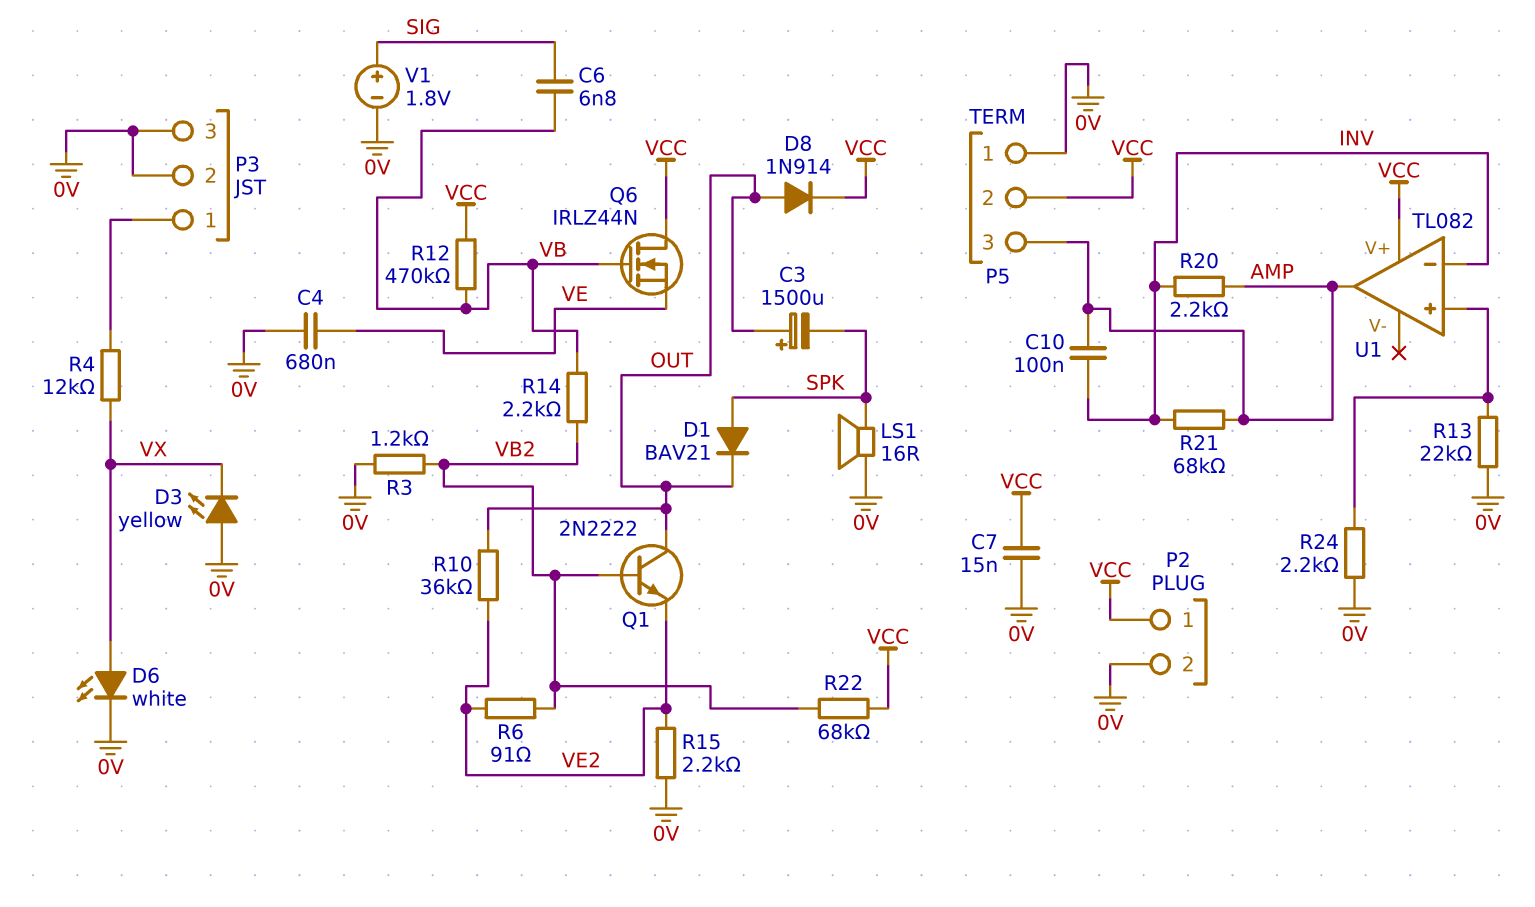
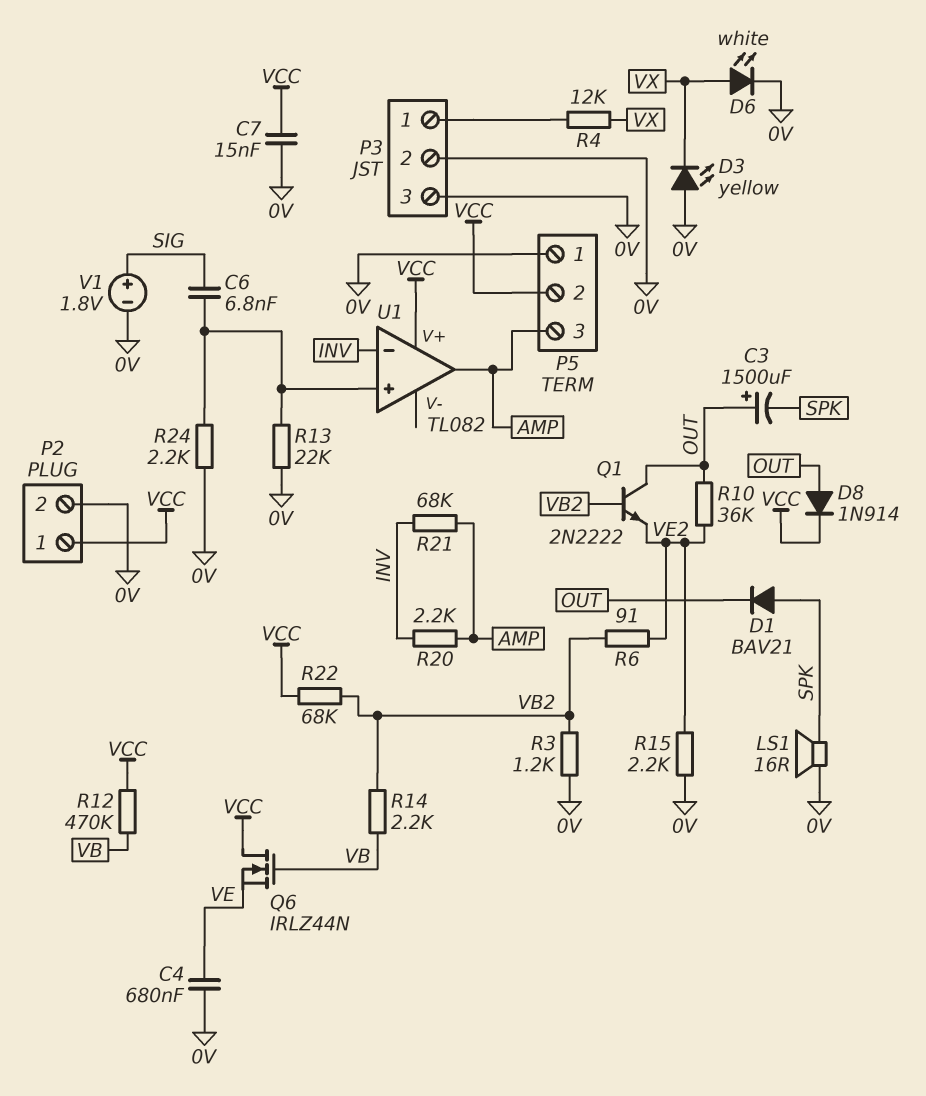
C6: 6.8nF (SIG, VB) -> 6.8nF (SIG, U1/in+)
C10: 100nF (AMP, INV) -> none

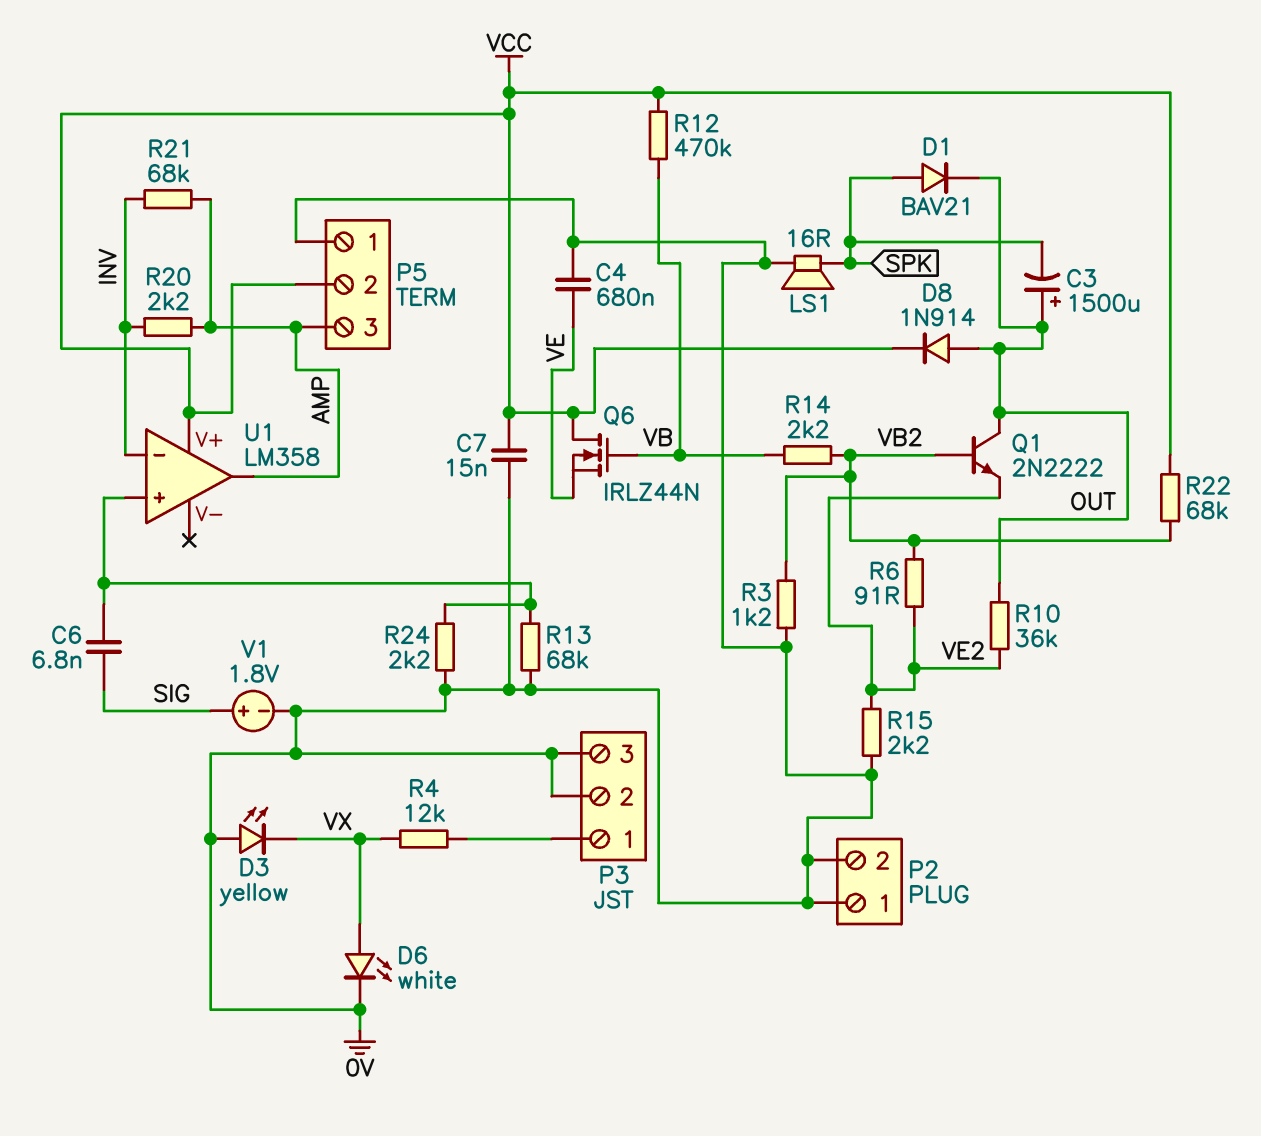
P2 pin 1: VCC -> 0V
R13: 22k (0V, U1/in+) -> 68k (0V, U1/in+)
U1: TL082 -> LM358

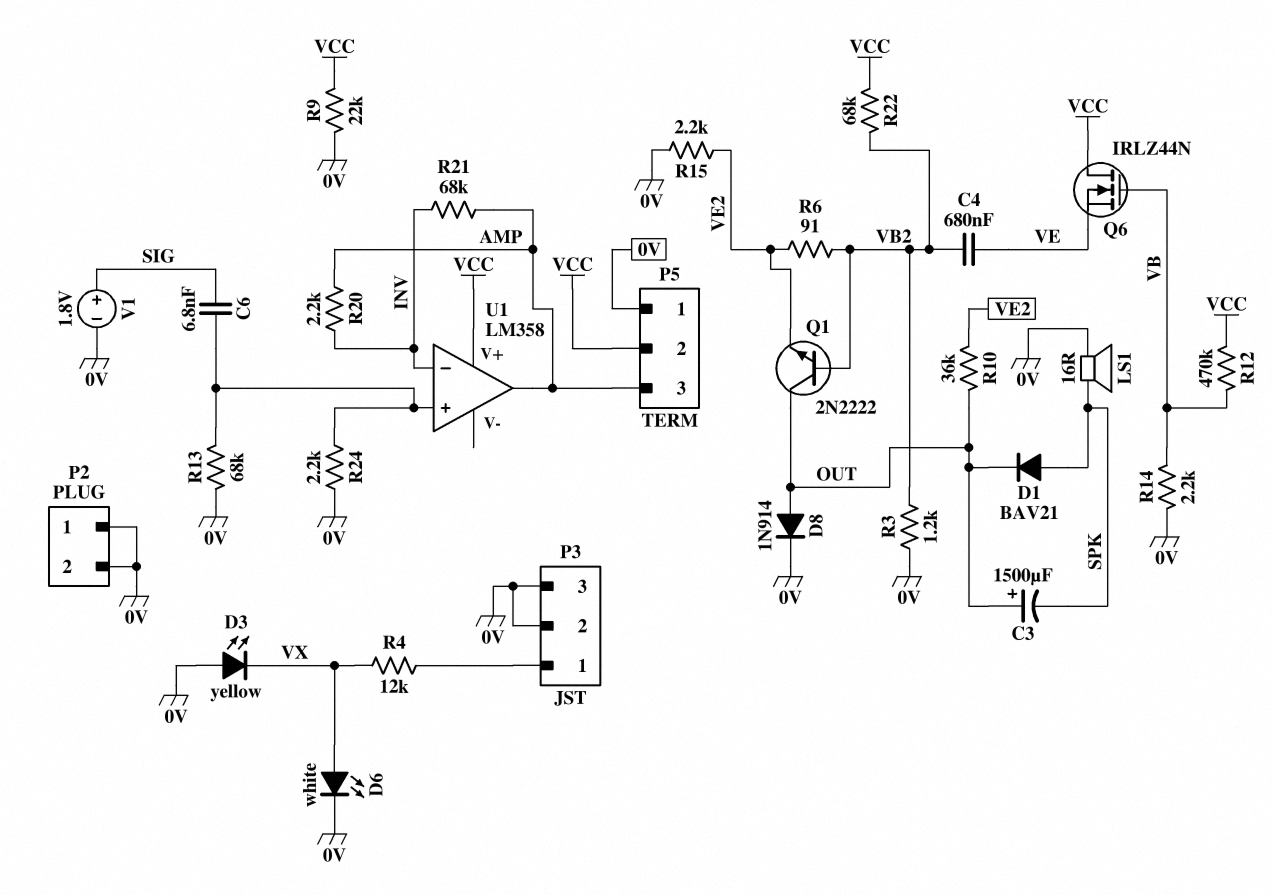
C4: 680nF (0V, VE) -> 680nF (VB2, VE)
C7: 15nF (0V, VCC) -> none
D8: diode 1N914 (A OUT, K VCC) -> diode 1N914 (A OUT, K 0V)
R9: none -> 22k (0V, VCC)
R14: 2.2k (VB, VB2) -> 2.2k (0V, VB)

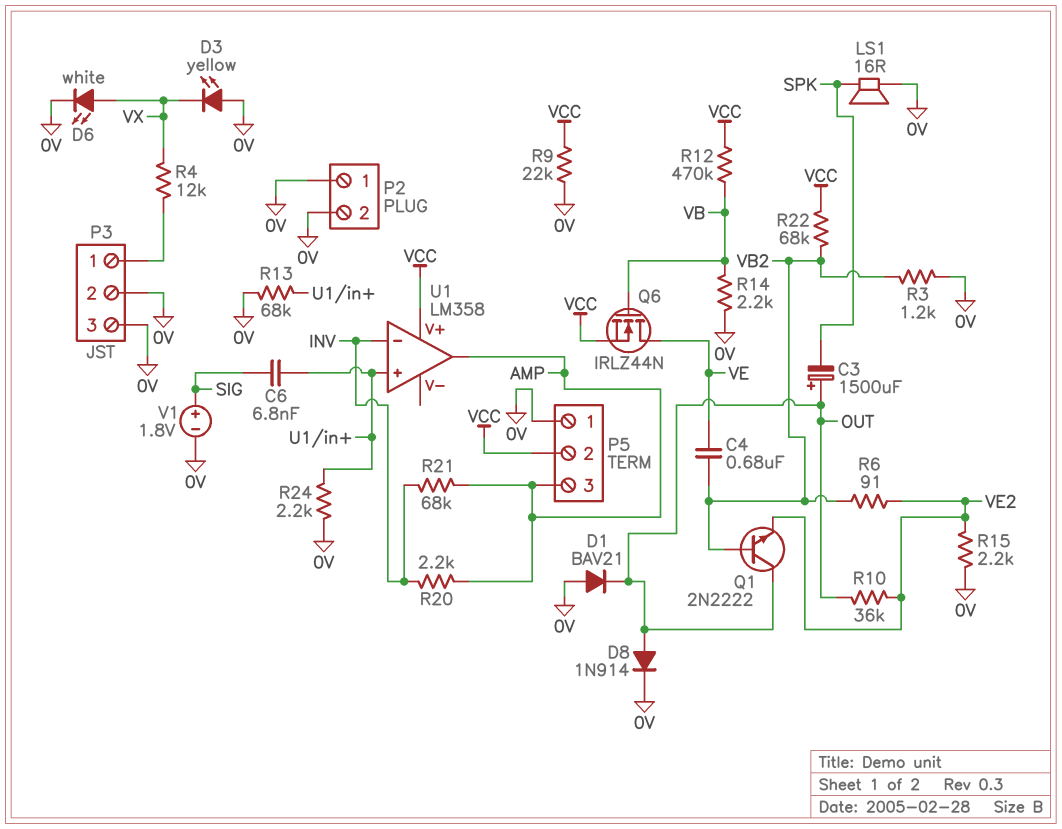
D1: diode BAV21 (A SPK, K OUT) -> diode BAV21 (A 0V, K OUT)
Q6: NMOS IRLZ44N (G VB, D VCC, S VE) -> NMOS IRLZ44N (G VB, D VE, S VCC)

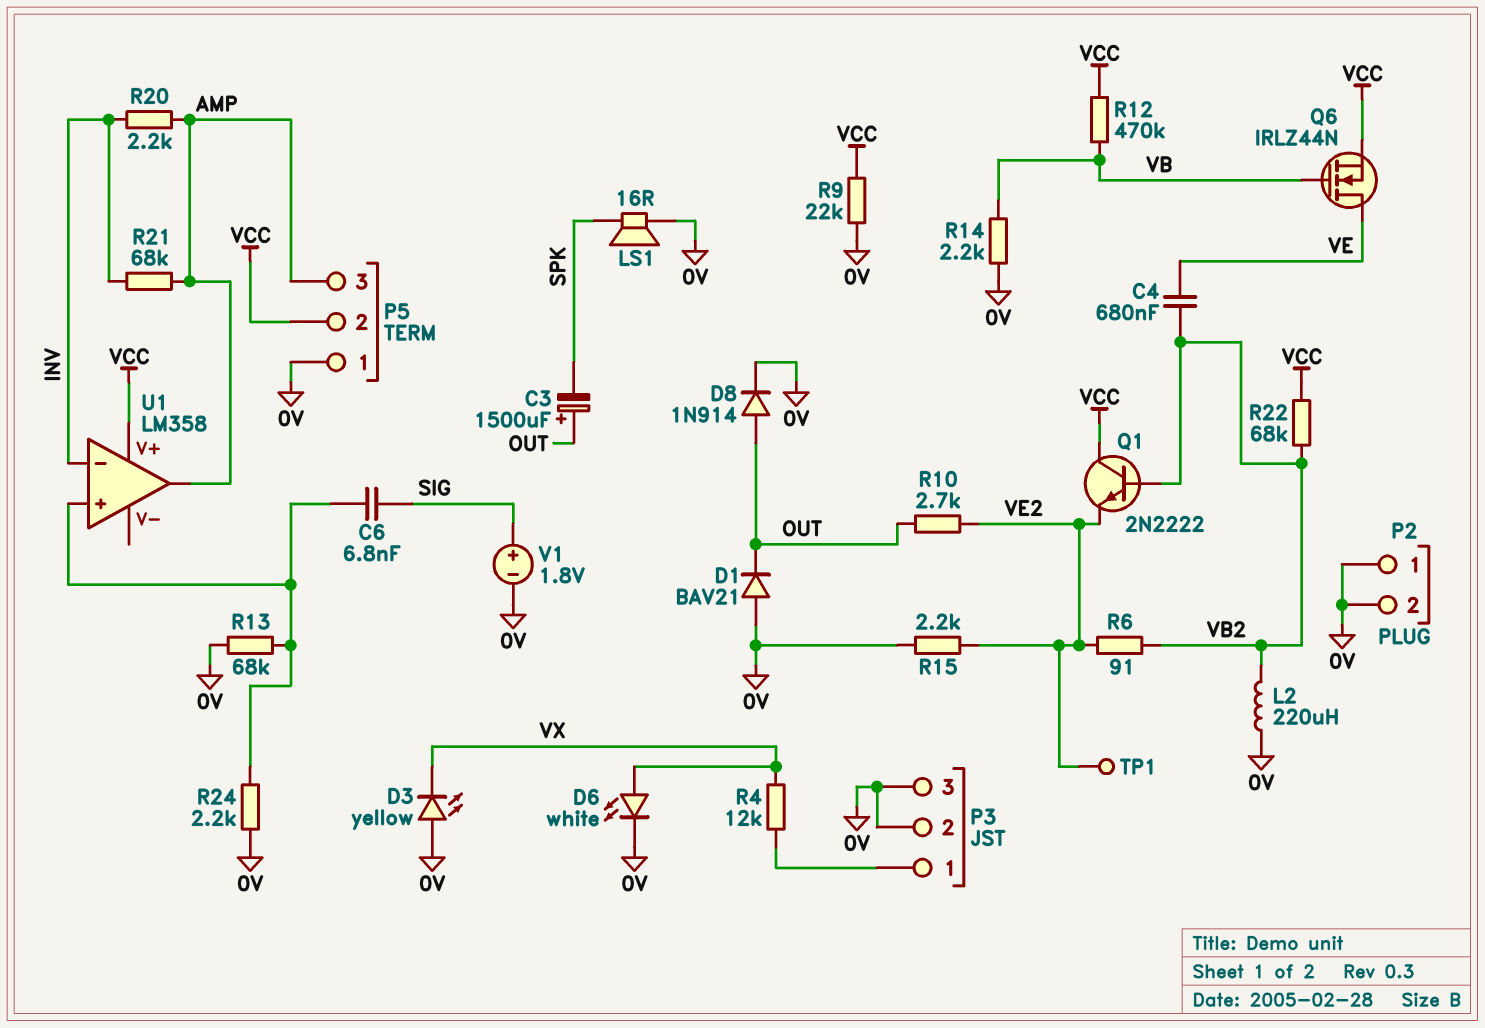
L2: none -> 220uH (0V, VB2)
Q1: NPN 2N2222 (B VB2, C OUT, E VE2) -> NPN 2N2222 (B VB2, C VCC, E VE2)
R3: 1.2k (0V, VB2) -> none
R10: 36k (OUT, VE2) -> 2.7k (OUT, VE2)
TP1: none -> test point (VE2)

